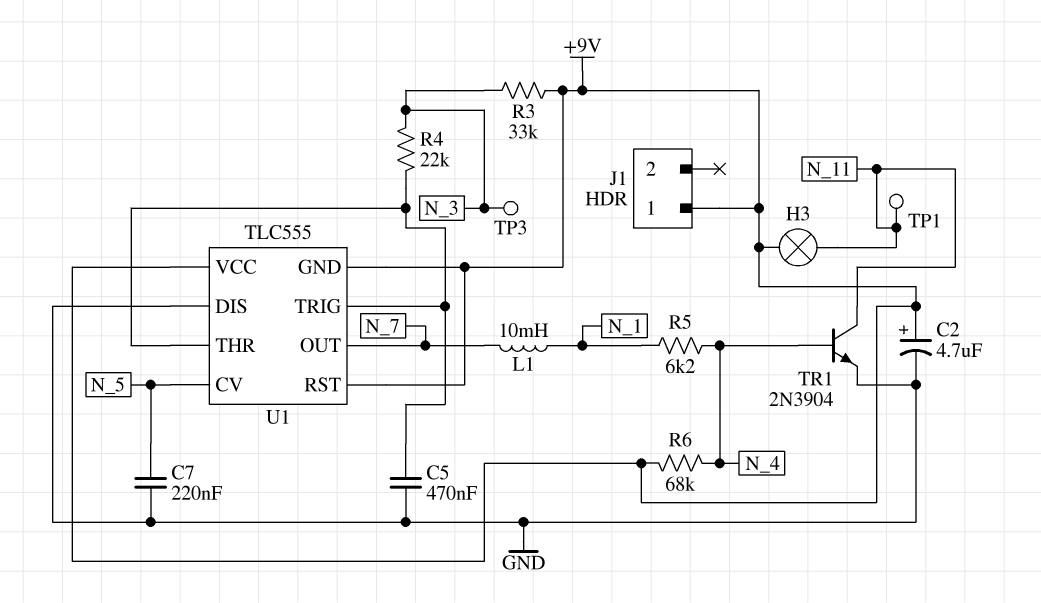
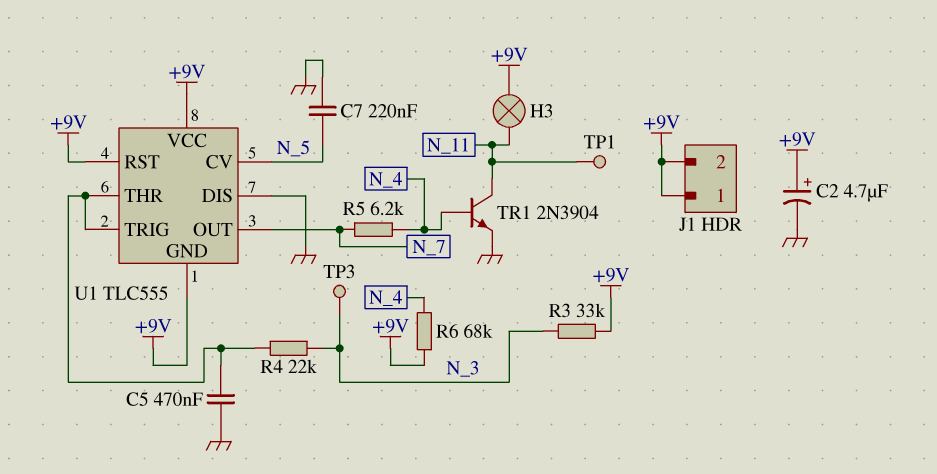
J1 pin 2: none -> +9V
L1: 10mH (N_1, N_7) -> none
R5: 6.2k (N_1, N_4) -> 6.2k (N_4, N_7)

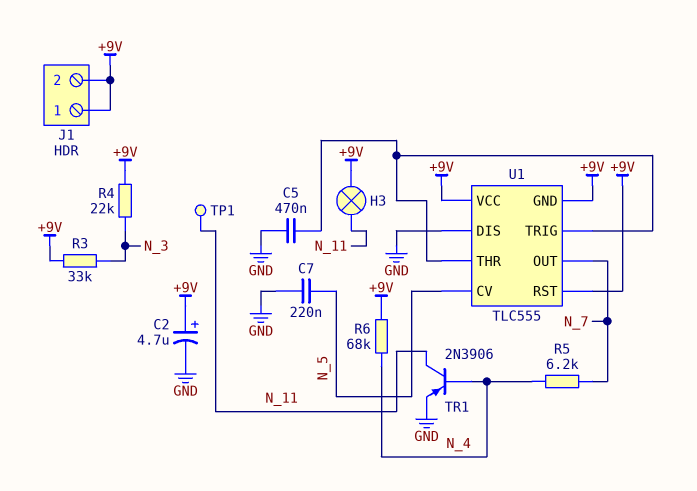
R4: 22k (N_3, U1/THR) -> 22k (+9V, N_3)
TP3: test point (N_3) -> none
TR1: NPN 2N3904 (B N_4, C N_11, E GND) -> PNP 2N3906 (B N_4, C N_11, E GND)

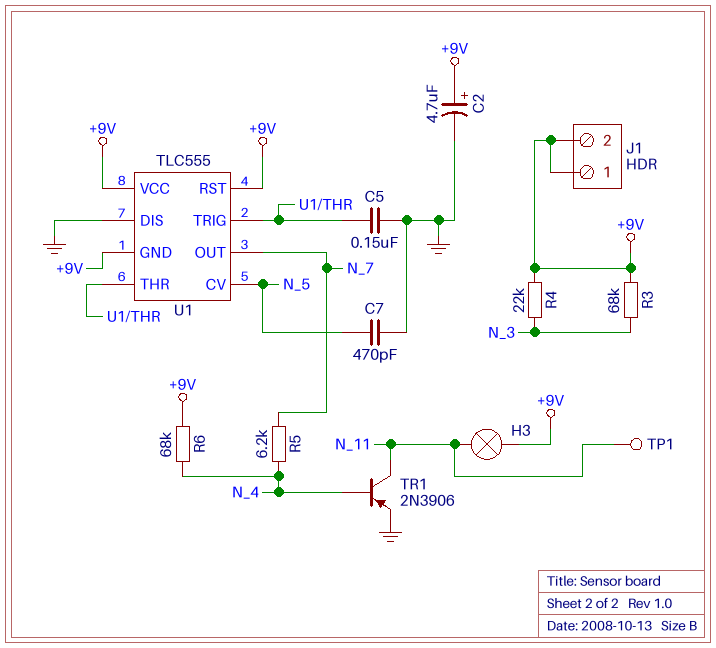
C5: 470nF (GND, U1/THR) -> 150nF (GND, U1/THR)
C7: 220nF (GND, N_5) -> 470pF (GND, N_5)
R3: 33k (+9V, N_3) -> 68k (+9V, N_3)

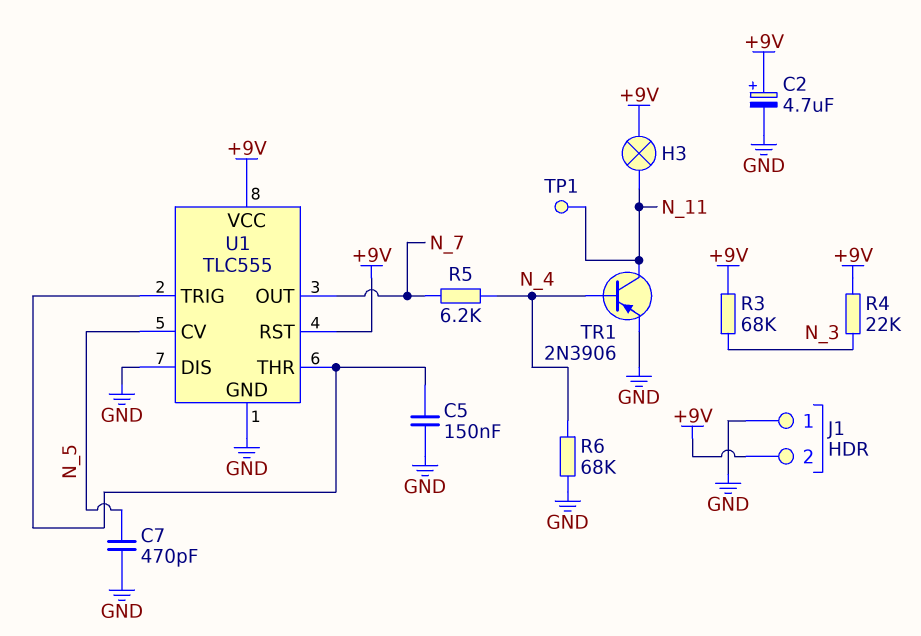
J1 pin 1: +9V -> GND
R6: 68k (+9V, N_4) -> 68k (GND, N_4)
U1 pin GND: +9V -> GND

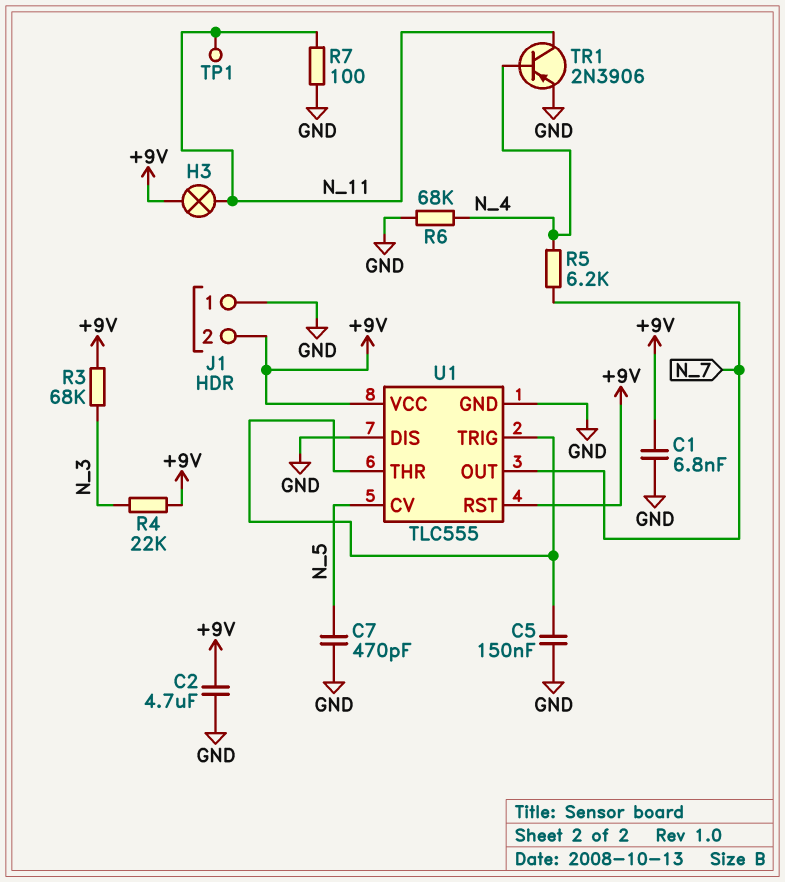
C1: none -> 6.8nF (+9V, GND)
C2: 4.7uF (plus +9V, minus GND) -> 4.7uF (+9V, GND)
R7: none -> 100 (GND, N_11)

